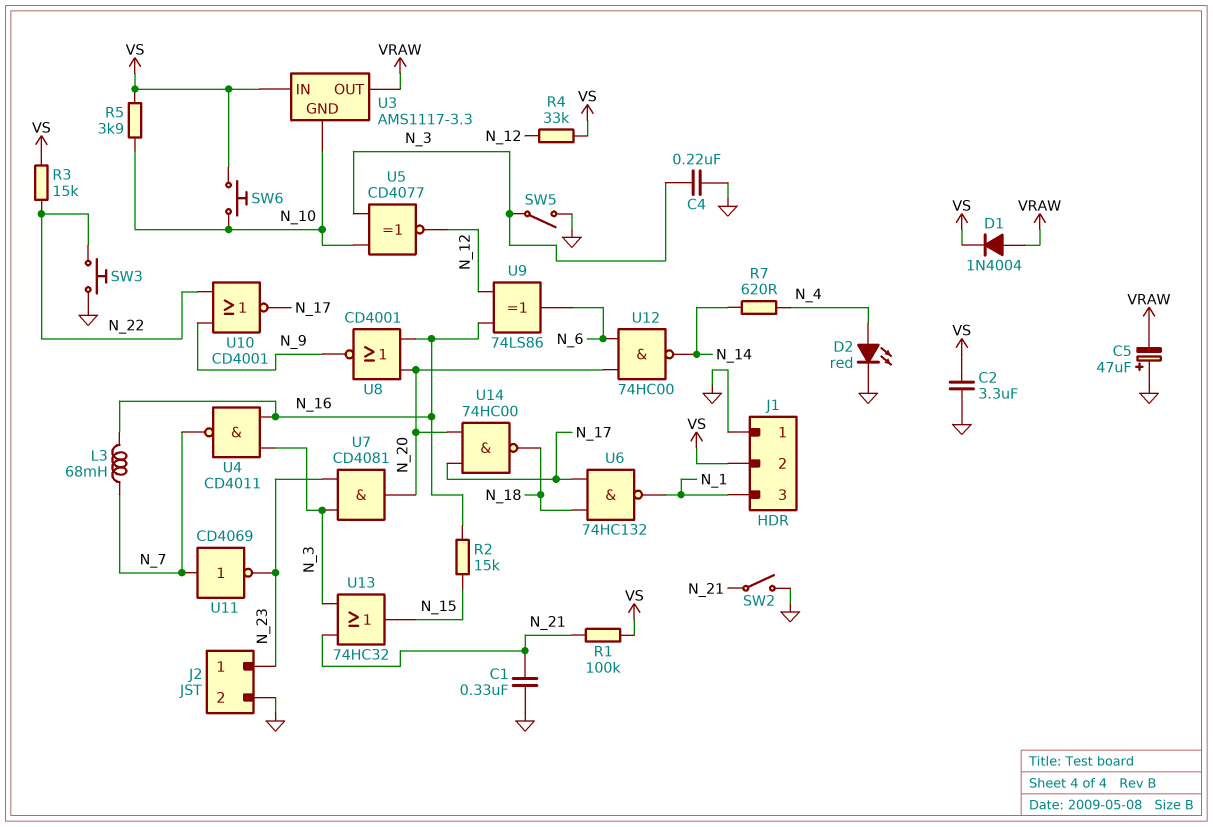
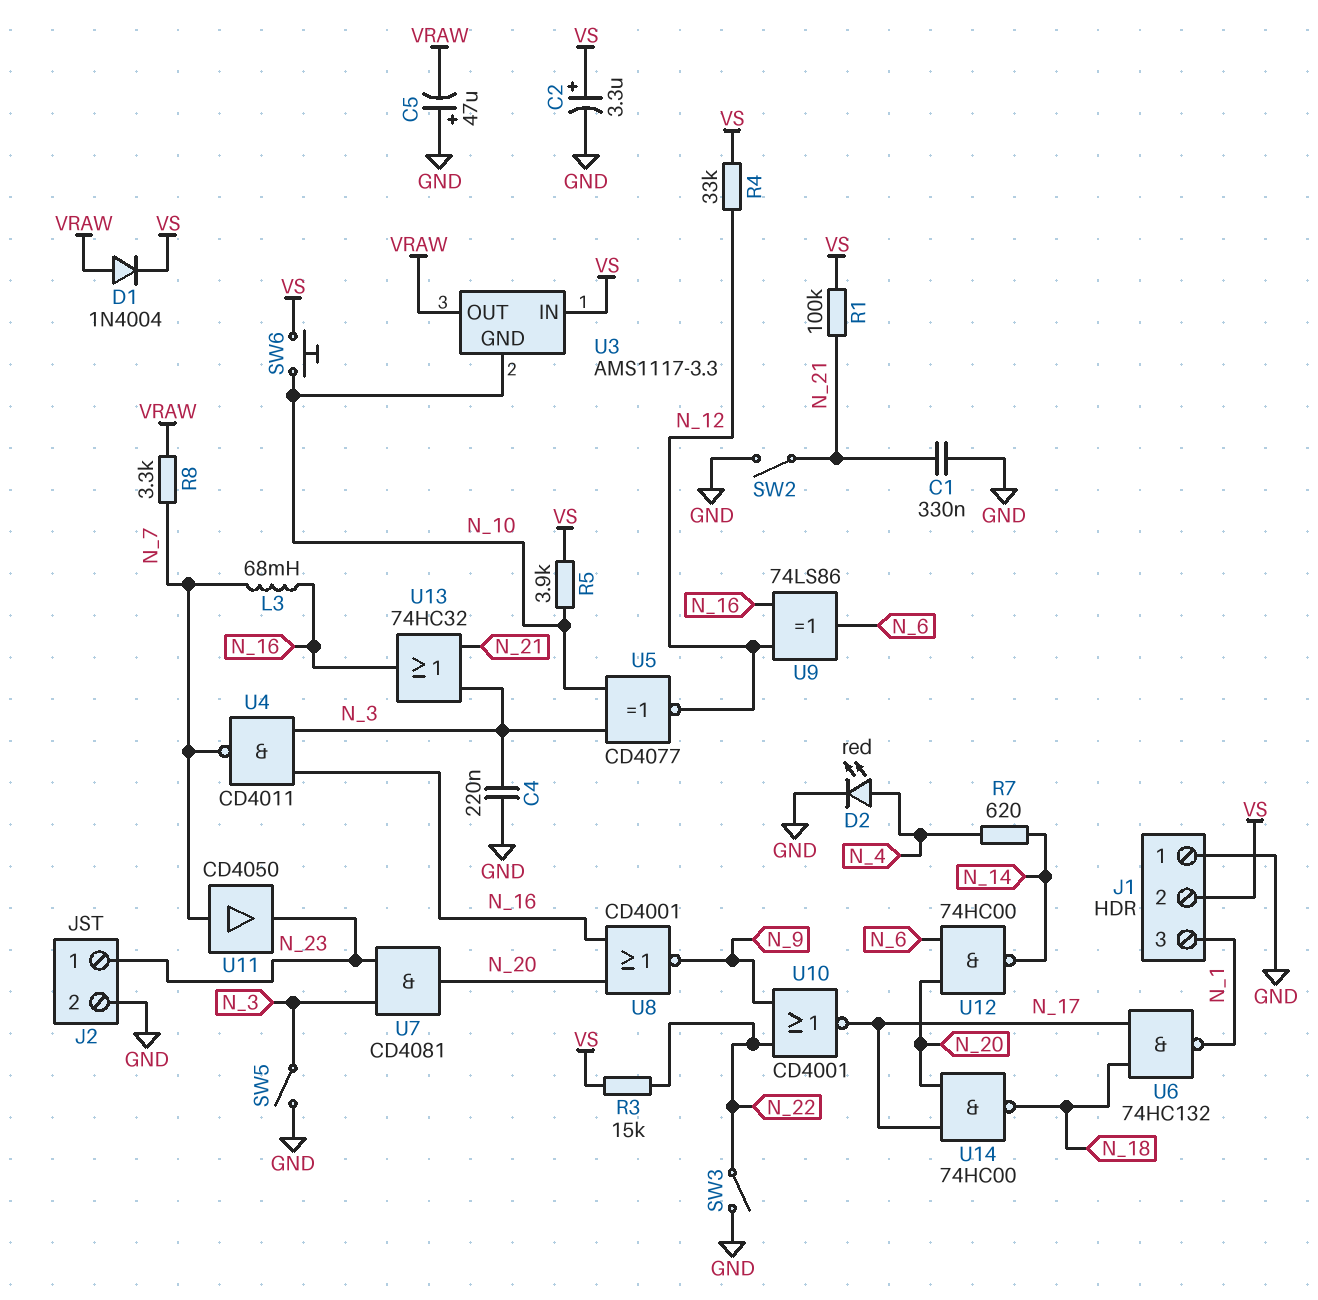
C2: 3.3uF (GND, VS) -> 3.3uF (plus VS, minus GND)
R2: 15k (N_15, N_16) -> none
R8: none -> 3.3k (N_7, VRAW)
SW3: button (GND, N_22) -> switch (GND, N_22)
U11: NOT CD4069 (in N_7, out N_23) -> buffer CD4050 (in N_7, out N_23)
U13: OR 74HC32 (in N_3, in N_21, out N_15) -> OR 74HC32 (in N_3, in N_21, out N_16)

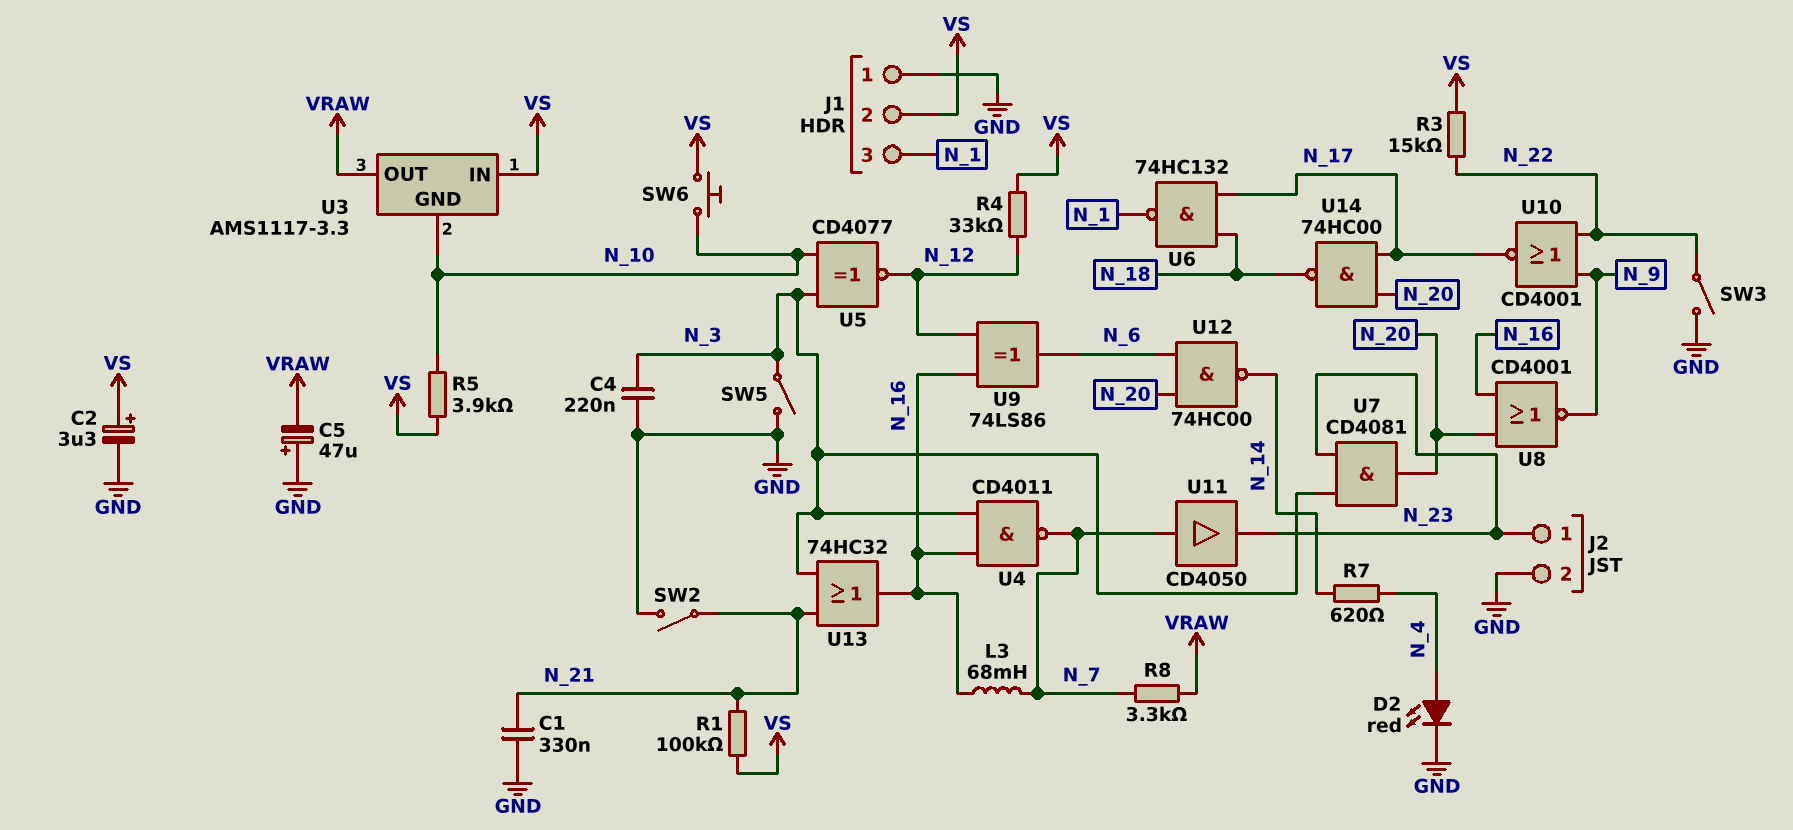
D1: diode 1N4004 (A VRAW, K VS) -> none

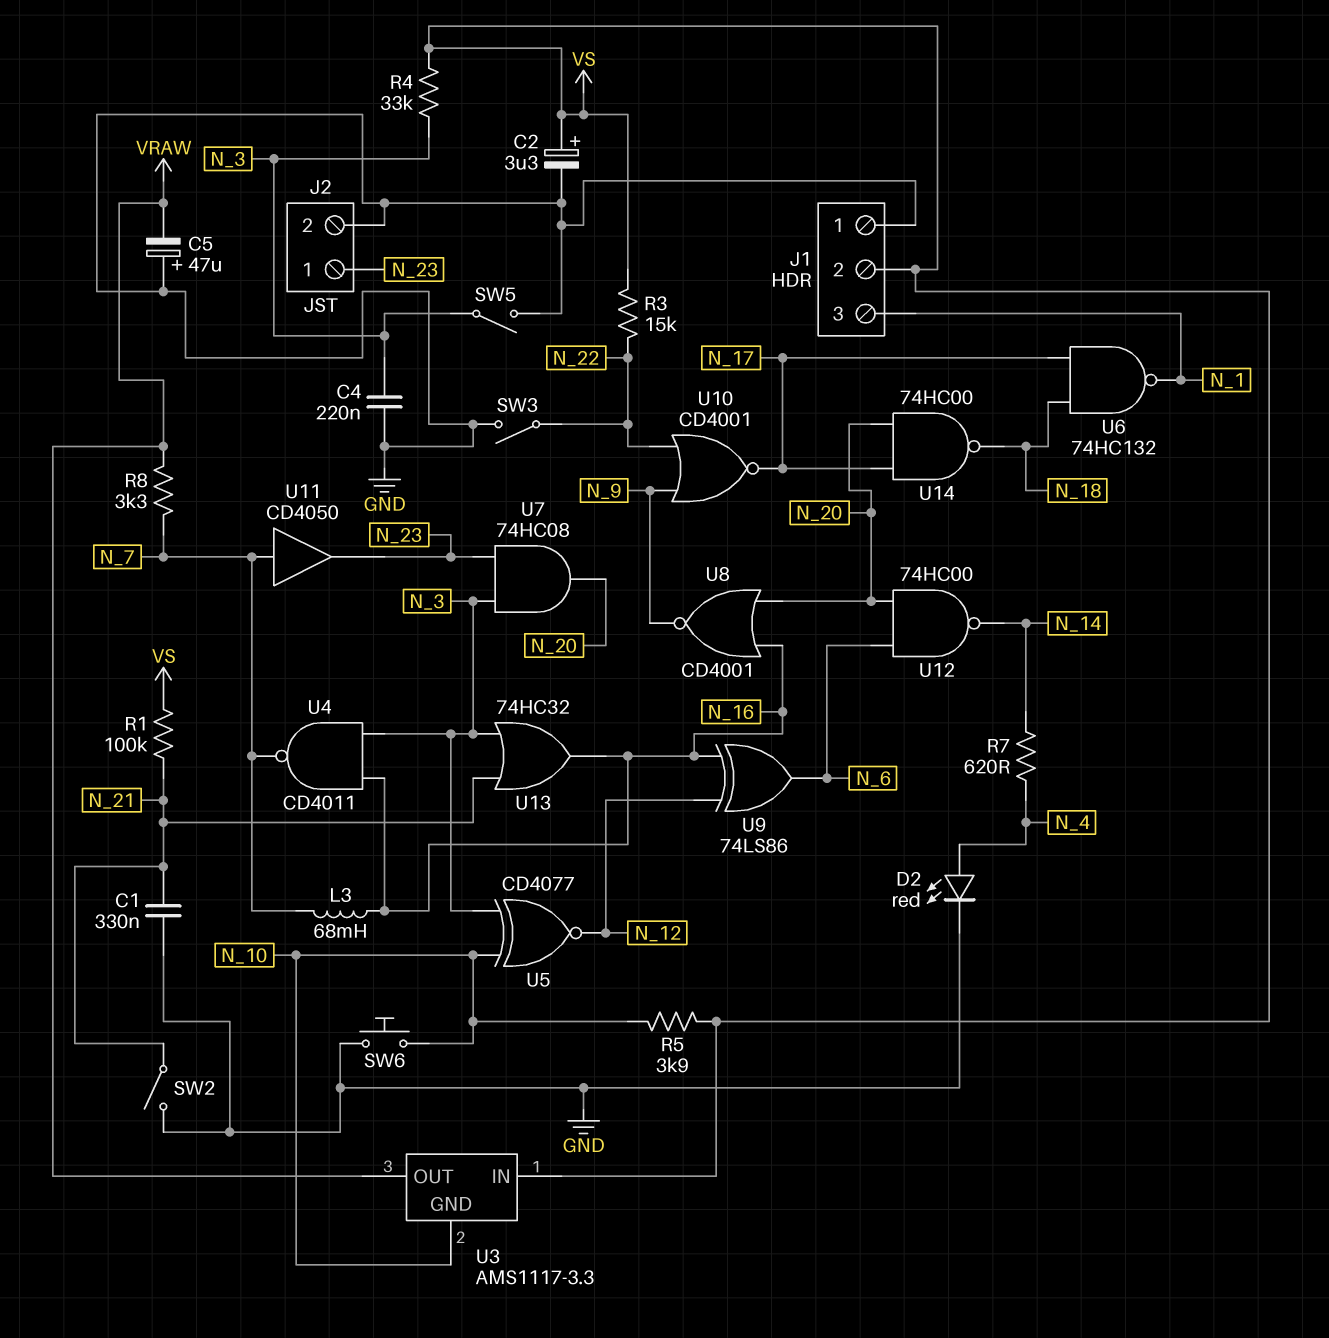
R4: 33k (N_12, VS) -> 33k (N_3, VS)
SW6: button (N_10, VS) -> button (GND, N_10)
U7: AND CD4081 (in N_3, in N_23, out N_20) -> AND 74HC08 (in N_3, in N_23, out N_20)

